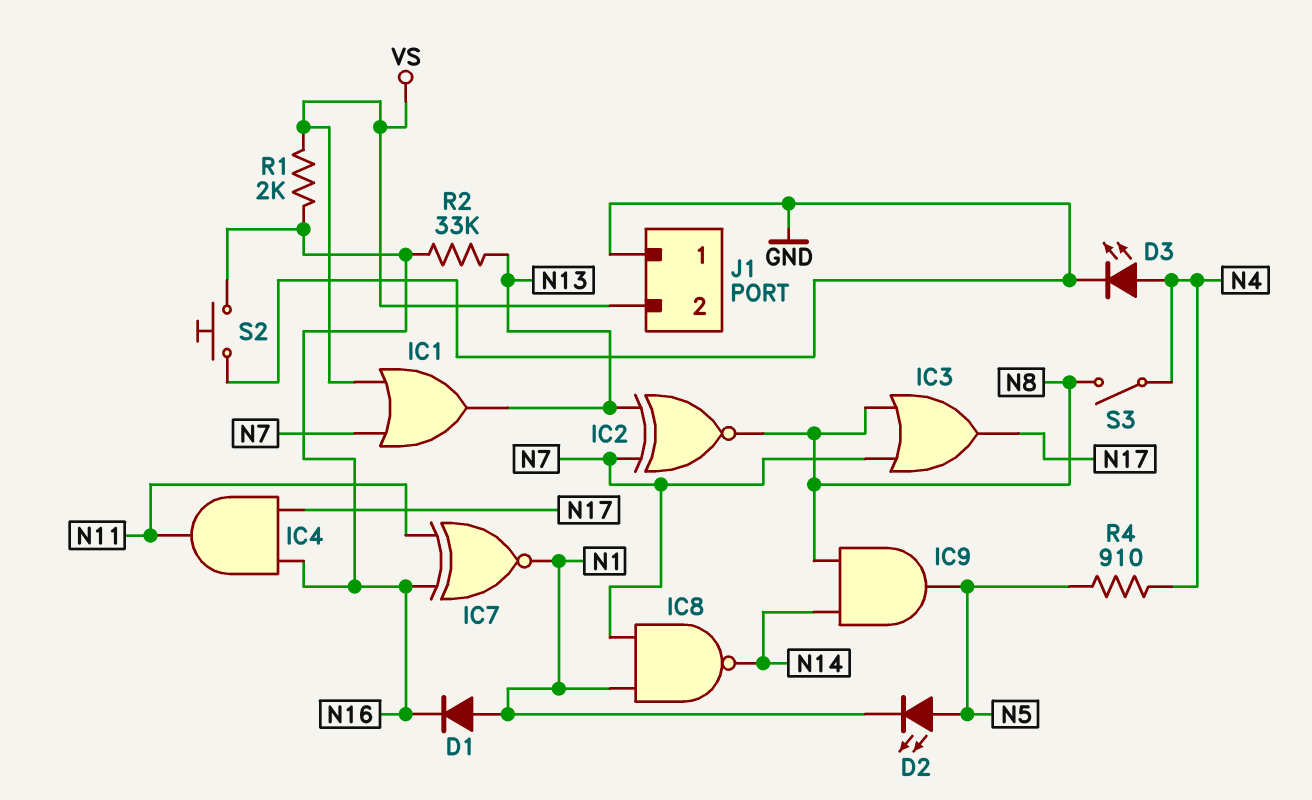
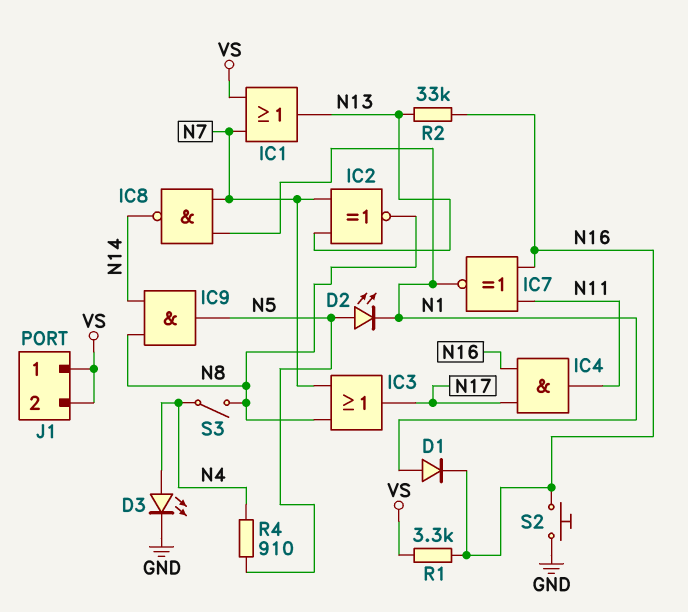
J1 pin 1: GND -> VS
R1: 2k (N16, VS) -> 3.3k (N16, VS)

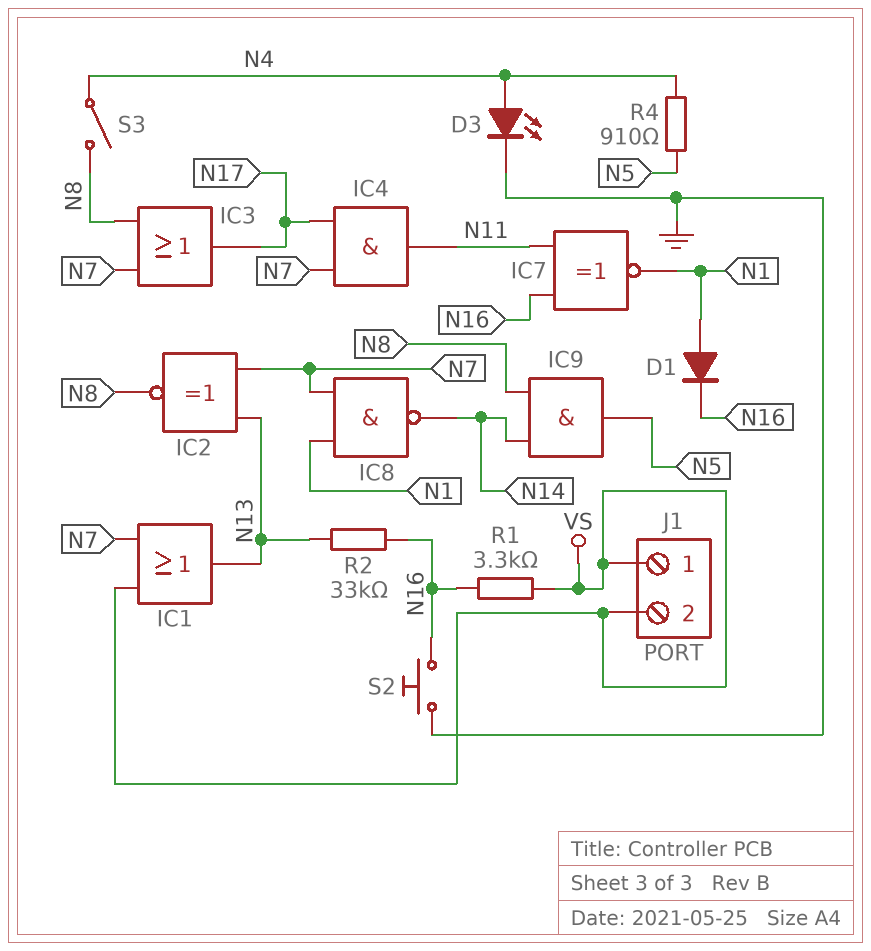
D2: LED (A N5, K N1) -> none
IC4: AND (in N16, in N17, out N11) -> AND (in N7, in N17, out N11)

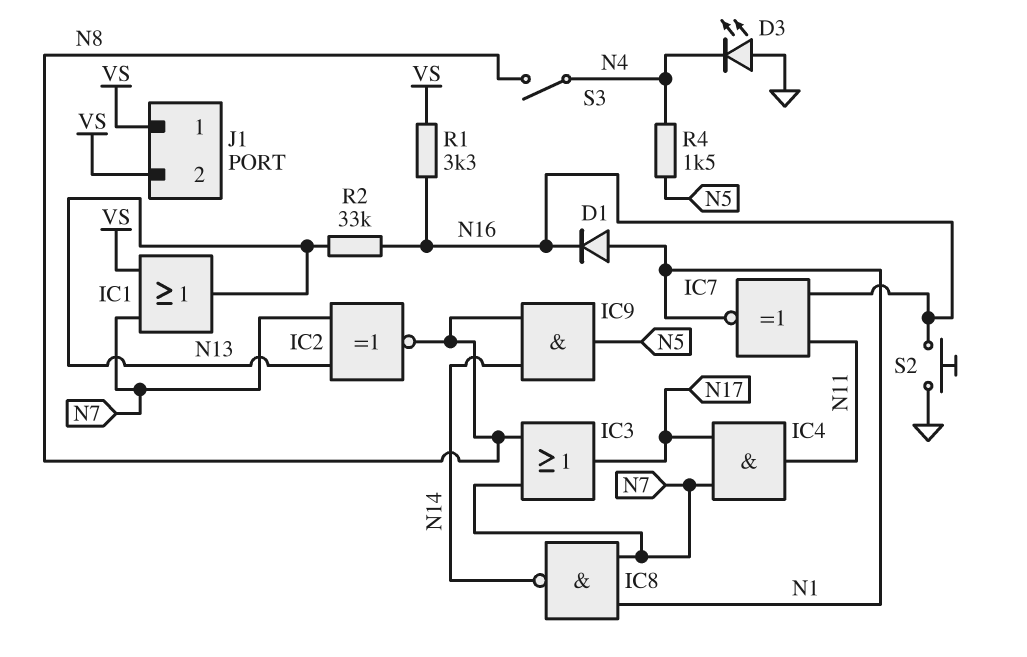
D3: LED (A N4, K GND) -> LED (A GND, K N4)
R4: 910 (N4, N5) -> 1.5k (N4, N5)

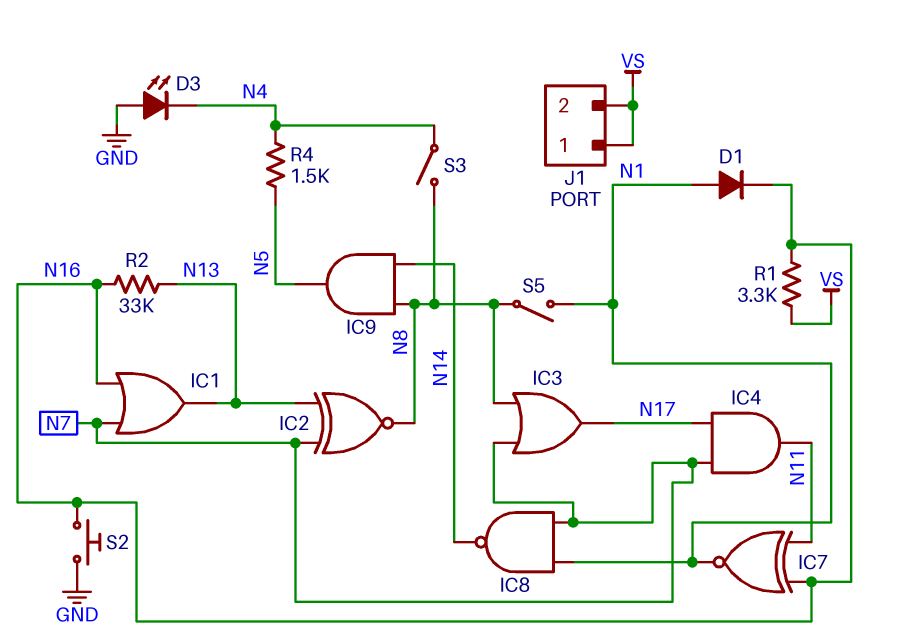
IC1: OR (in N7, in VS, out N13) -> OR (in N7, in N16, out N13)
S5: none -> switch (N1, N8)

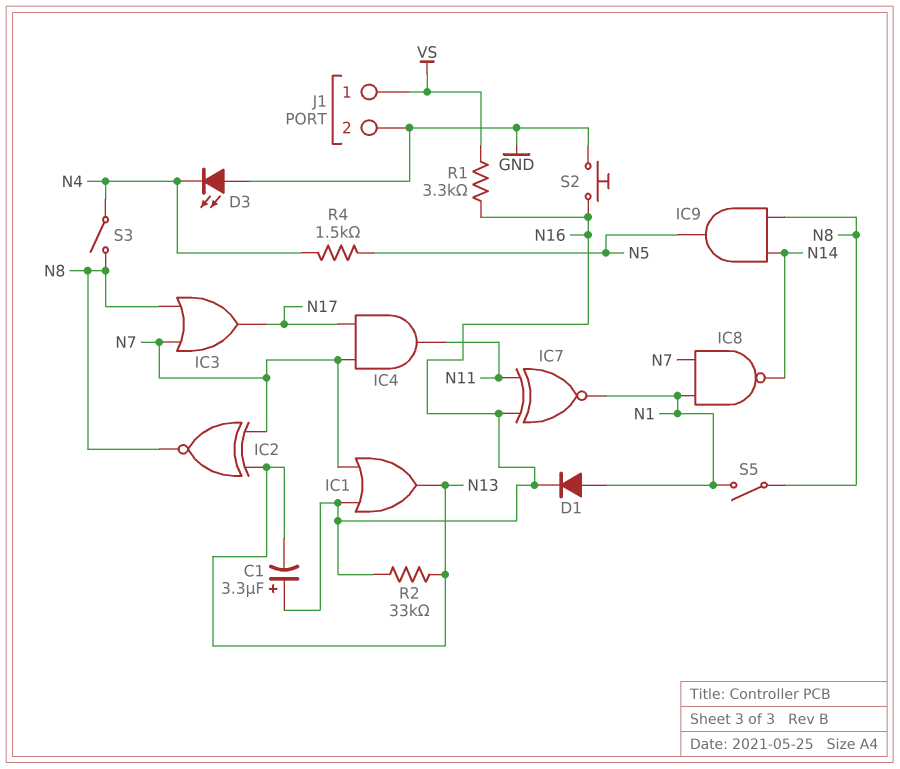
C1: none -> 3.3uF (plus N16, minus N13)
J1 pin 2: VS -> GND

